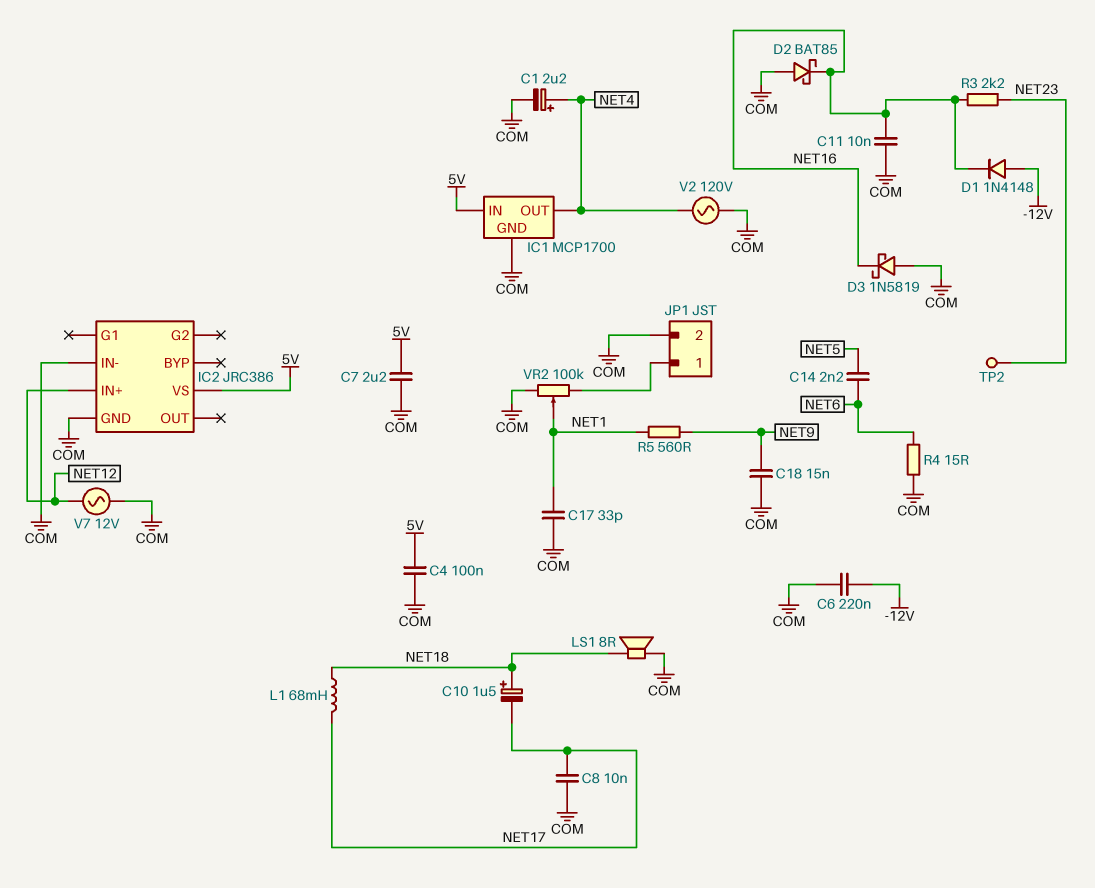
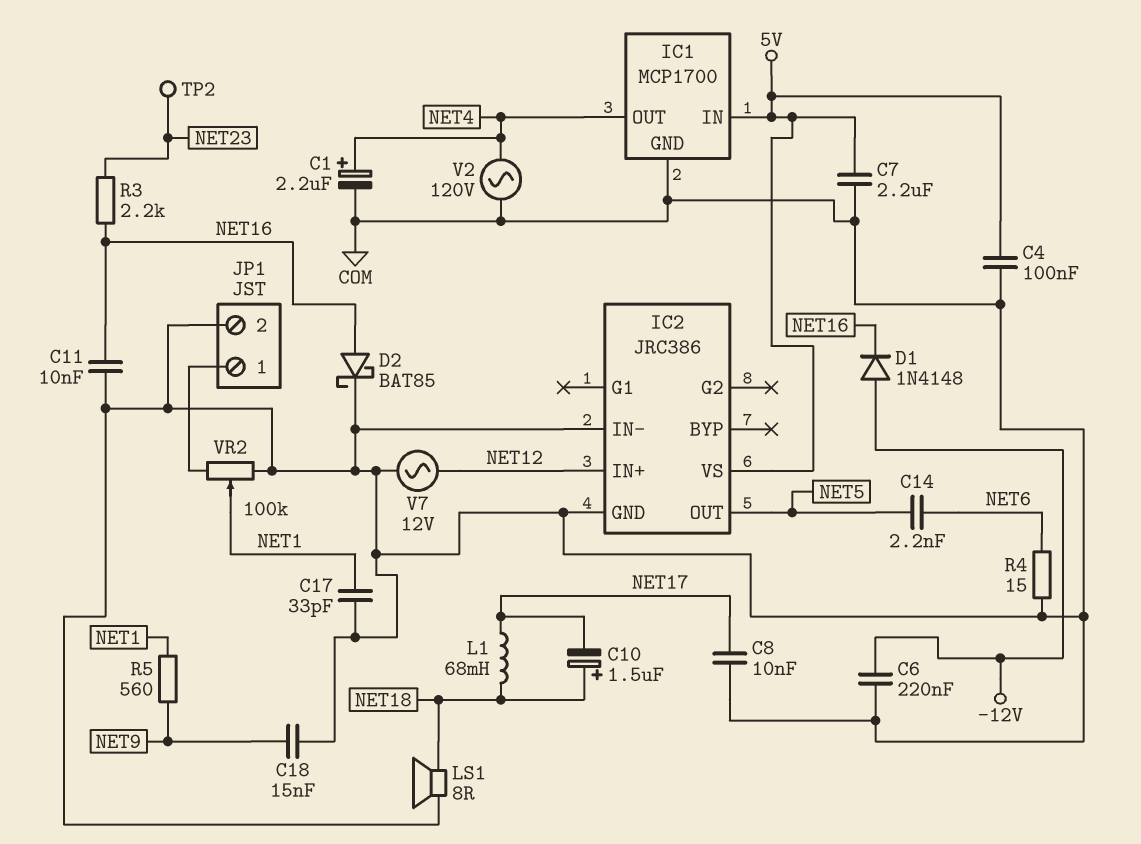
D2: schottky BAT85 (A COM, K NET16) -> schottky BAT85 (A NET16, K COM)
D3: schottky 1N5819 (A COM, K NET16) -> none
IC2 pin OUT: none -> NET5

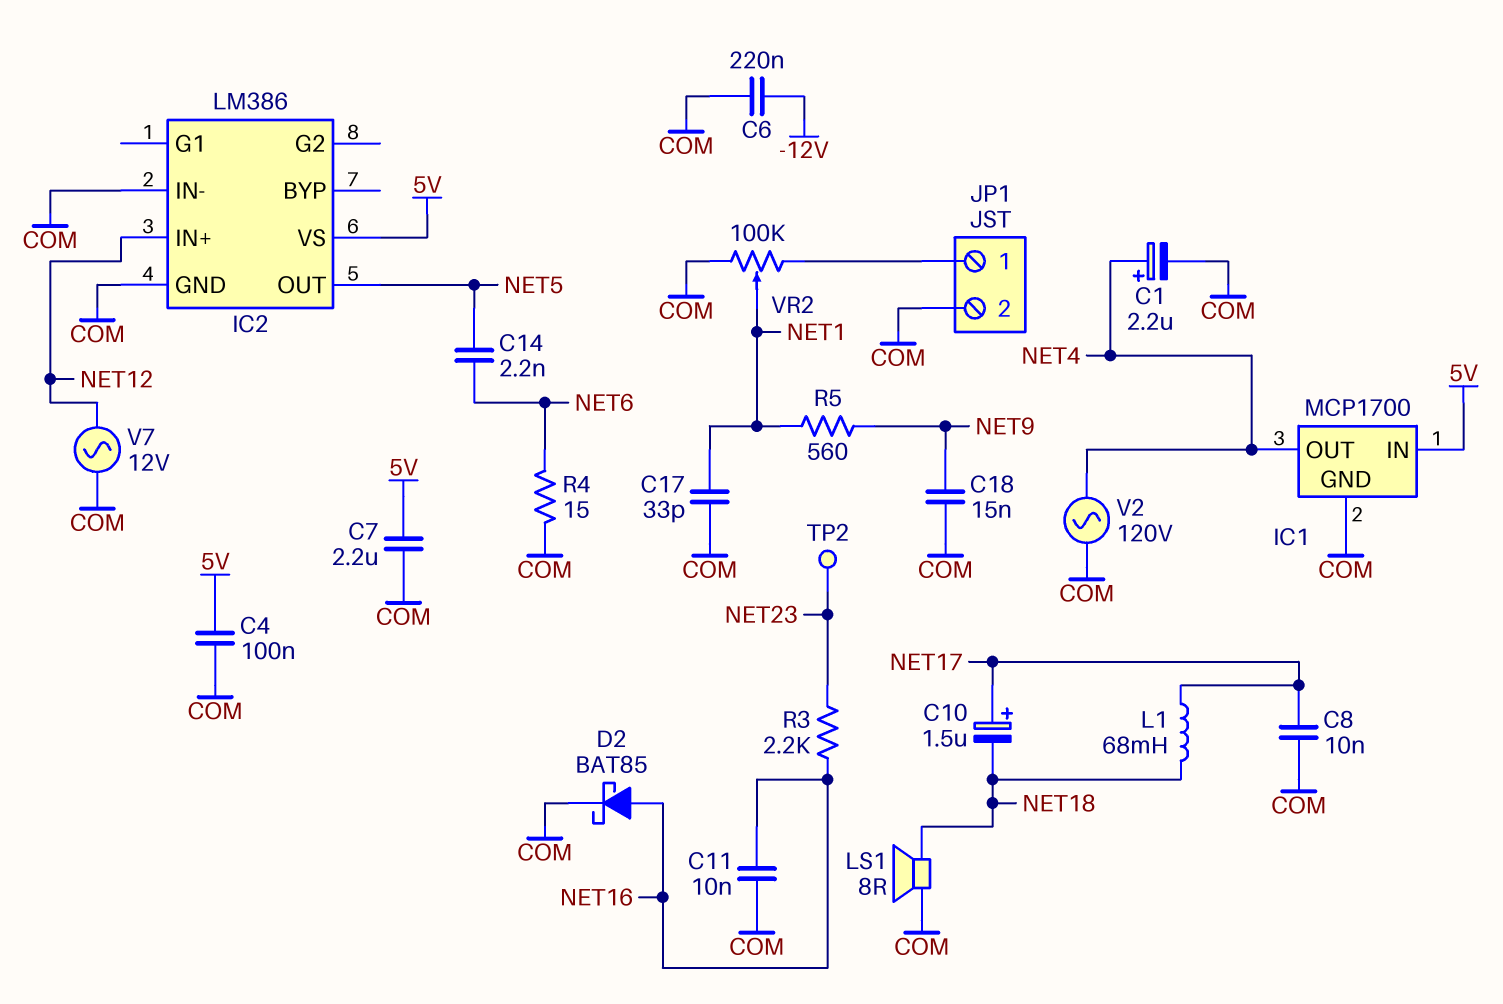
C10: 1.5uF (plus NET18, minus NET17) -> 1.5uF (plus NET17, minus NET18)
D1: diode 1N4148 (A -12V, K NET16) -> none
IC2: JRC386 -> LM386

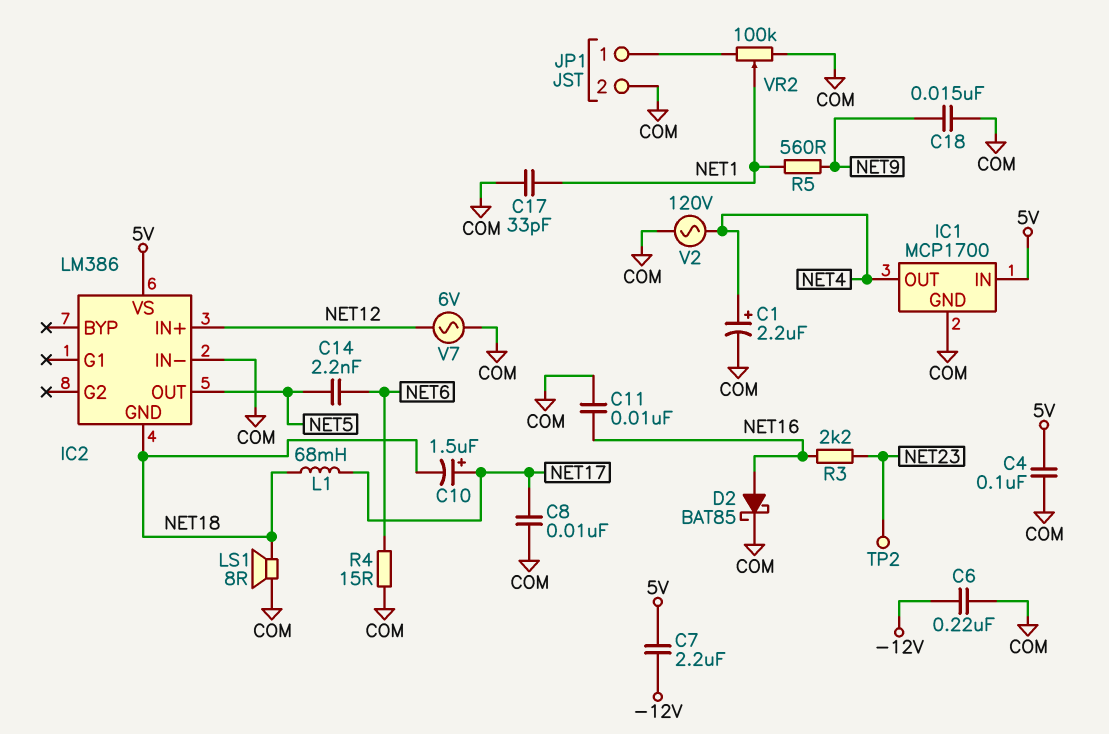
C7: 2.2uF (5V, COM) -> 2.2uF (-12V, 5V)
IC2 pin GND: COM -> NET18
V7: AC 12V (COM, NET12) -> AC 6V (COM, NET12)

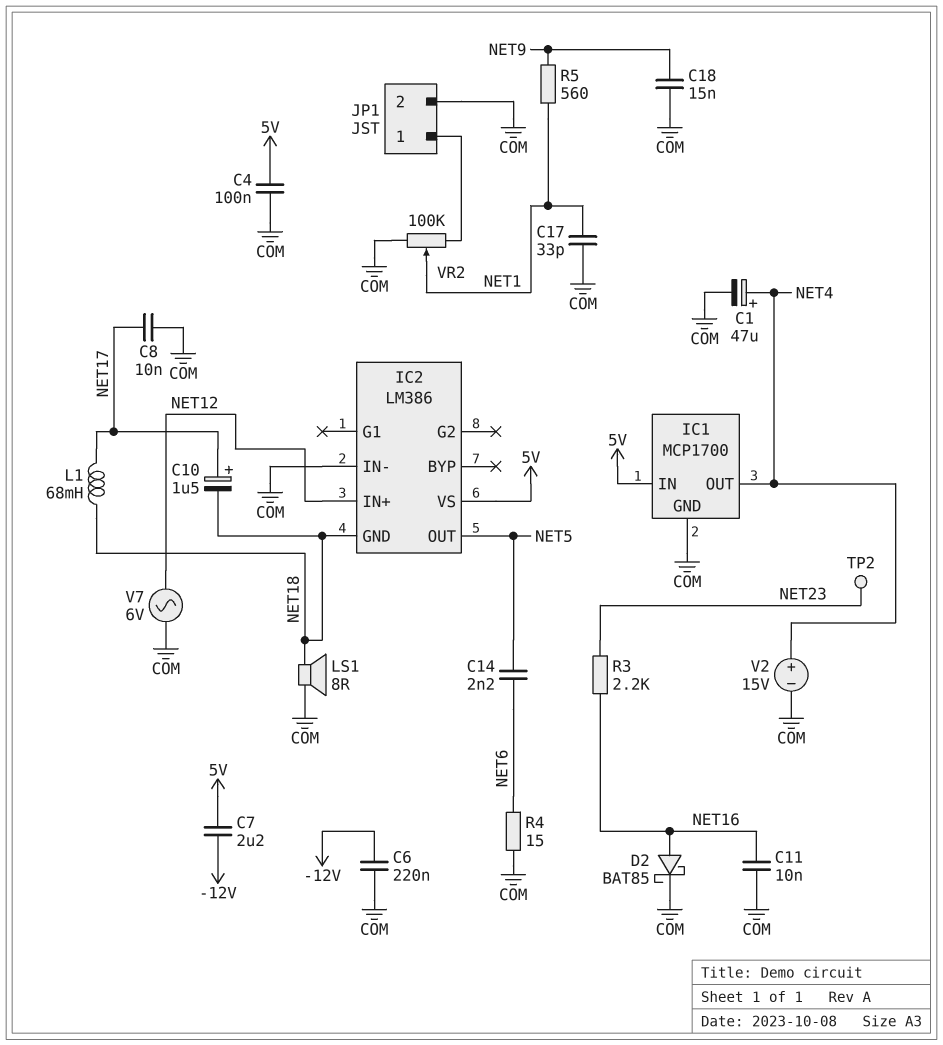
C1: 2.2uF (plus NET4, minus COM) -> 47uF (plus NET4, minus COM)
V2: AC 120V (COM, NET4) -> 15V (plus NET4, minus COM)

